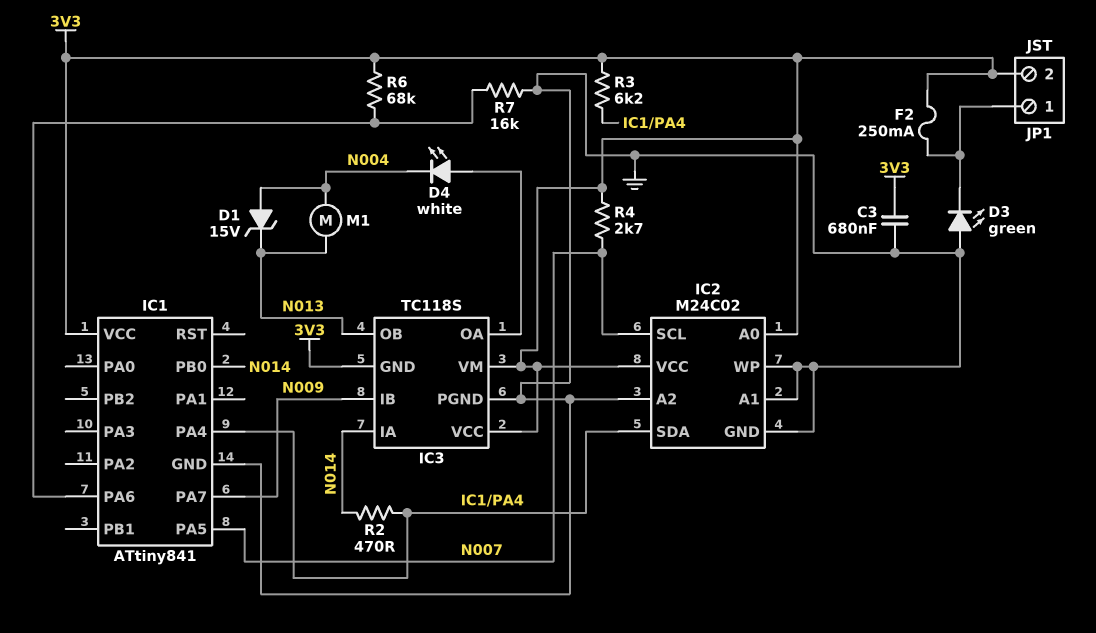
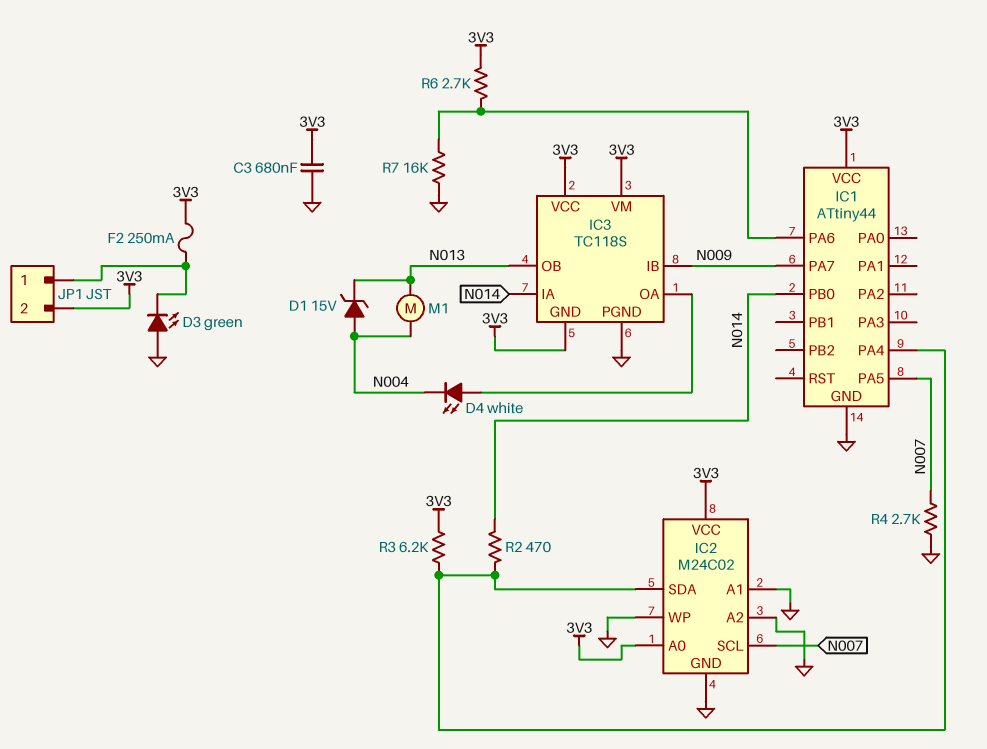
IC1: ATtiny841 -> ATtiny44
R4: 2.7k (3V3, N007) -> 2.7k (GND, N007)
R6: 68k (3V3, IC1/PA6) -> 2.7k (3V3, IC1/PA6)

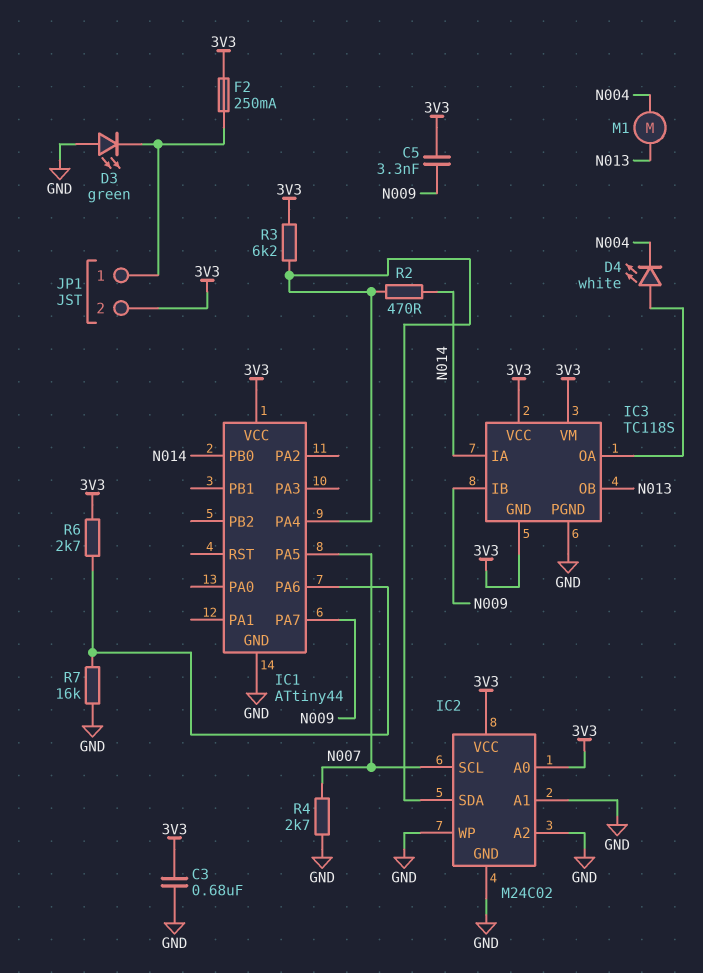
C5: none -> 3.3nF (3V3, N009)
D1: zener 15V (A N004, K N013) -> none

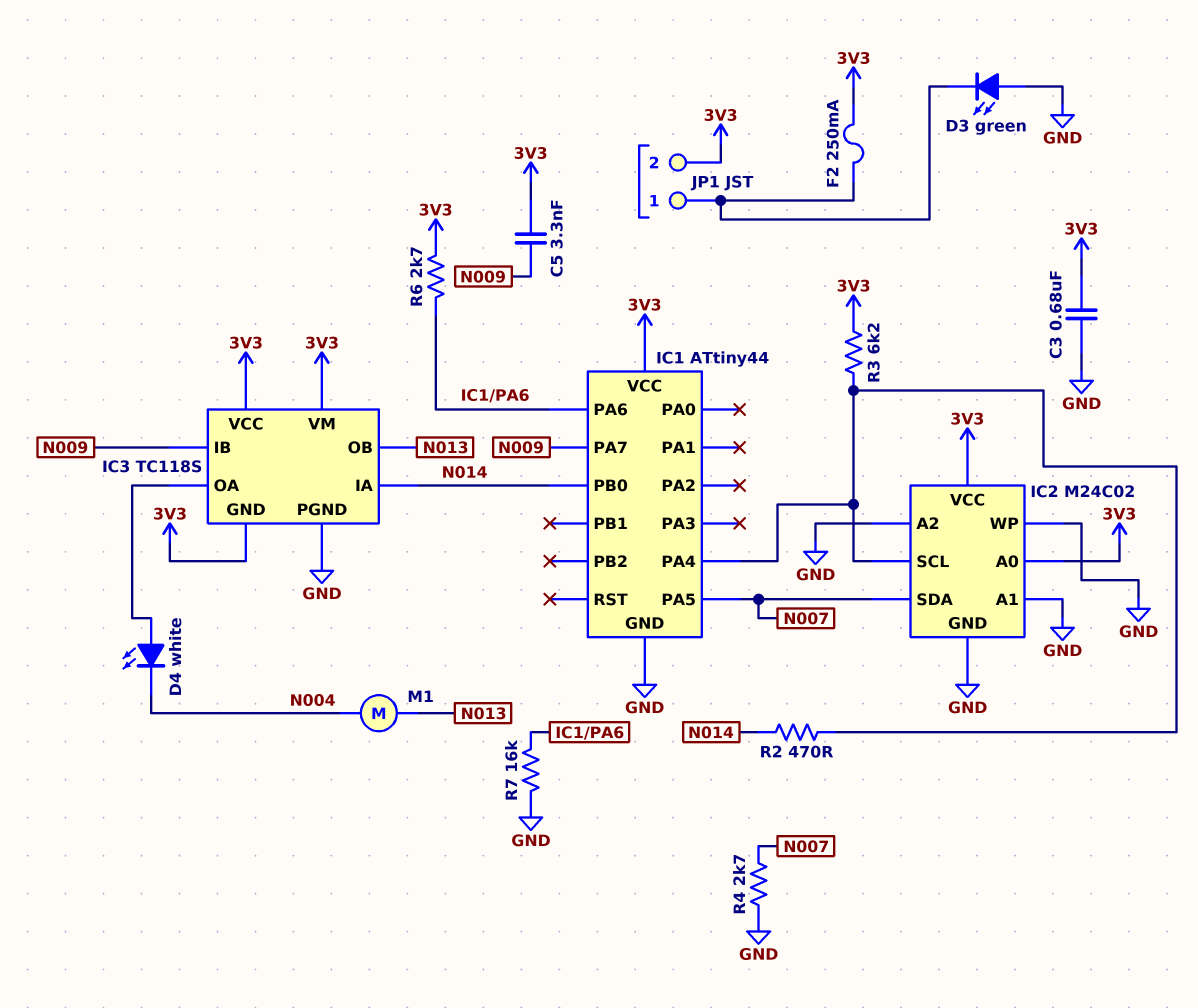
IC2 pin SCL: N007 -> IC1/PA4
IC2 pin SDA: IC1/PA4 -> N007

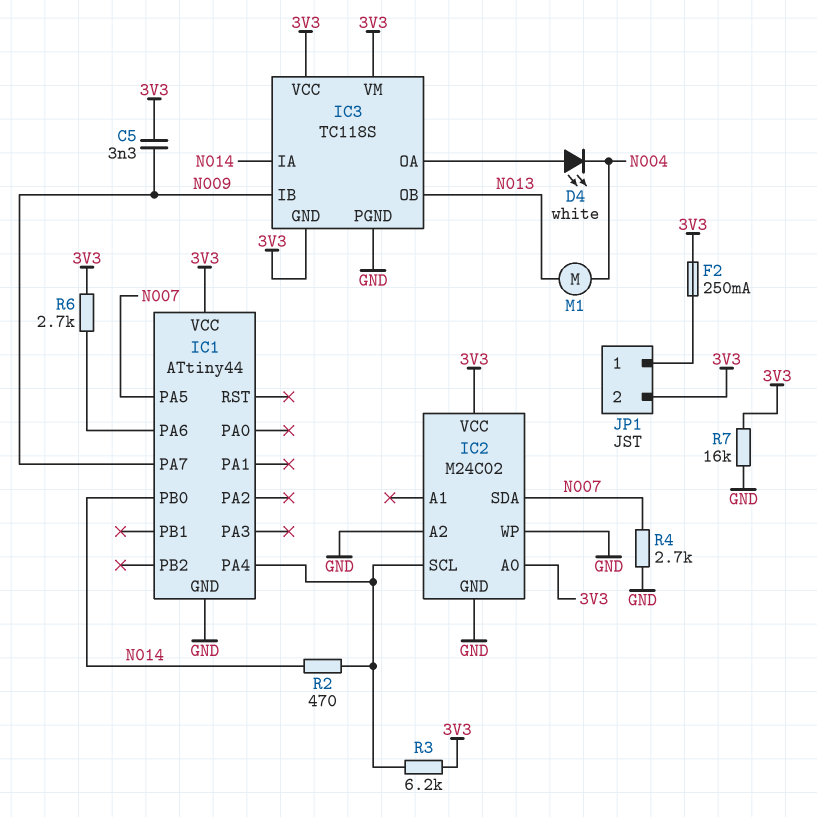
C3: 680nF (3V3, GND) -> none
D3: LED green (A GND, K JP1/1) -> none
IC2 pin A1: GND -> none
R7: 16k (GND, IC1/PA6) -> 16k (3V3, GND)

